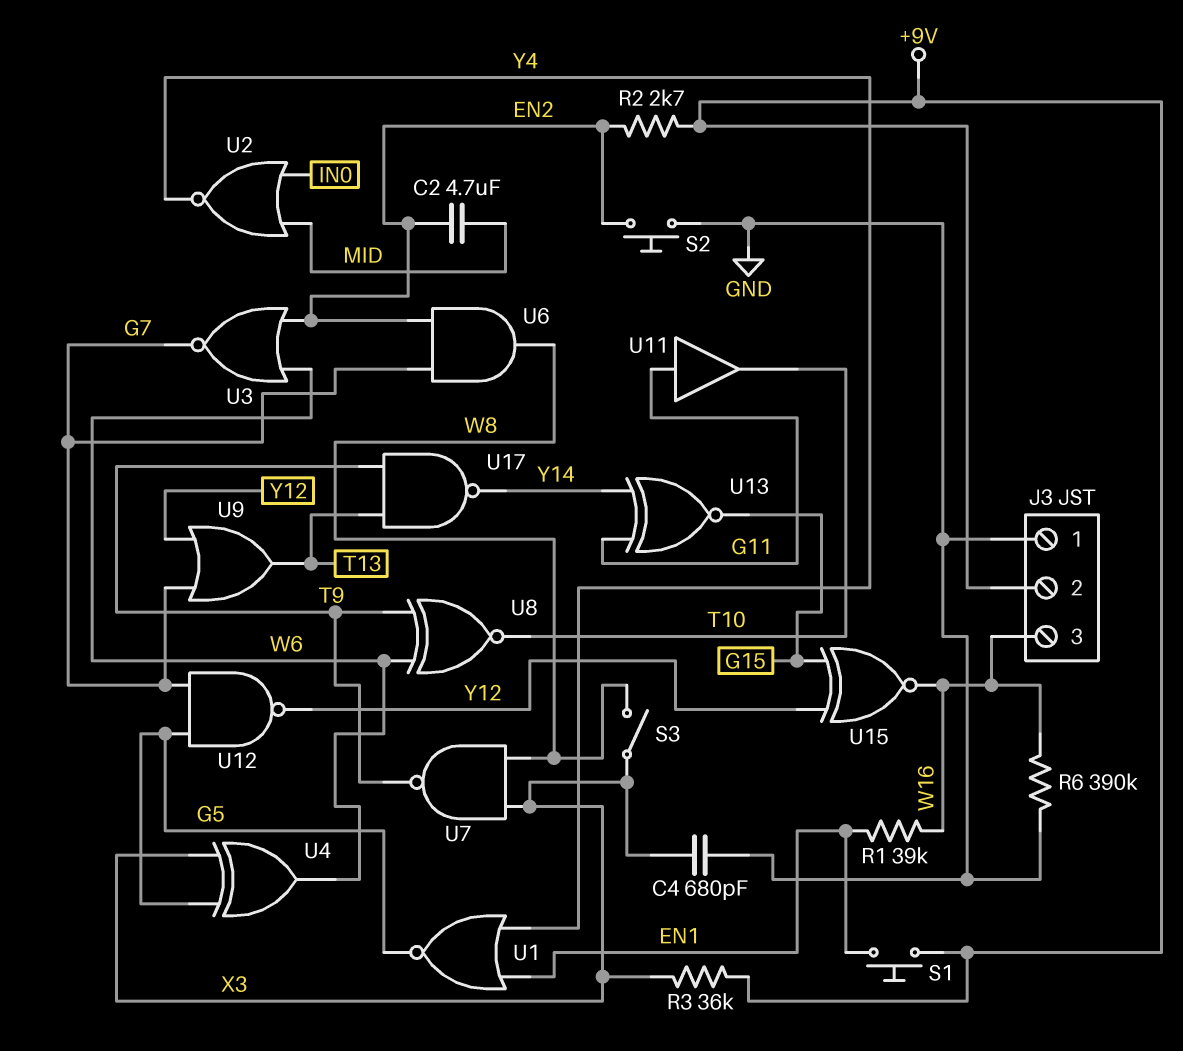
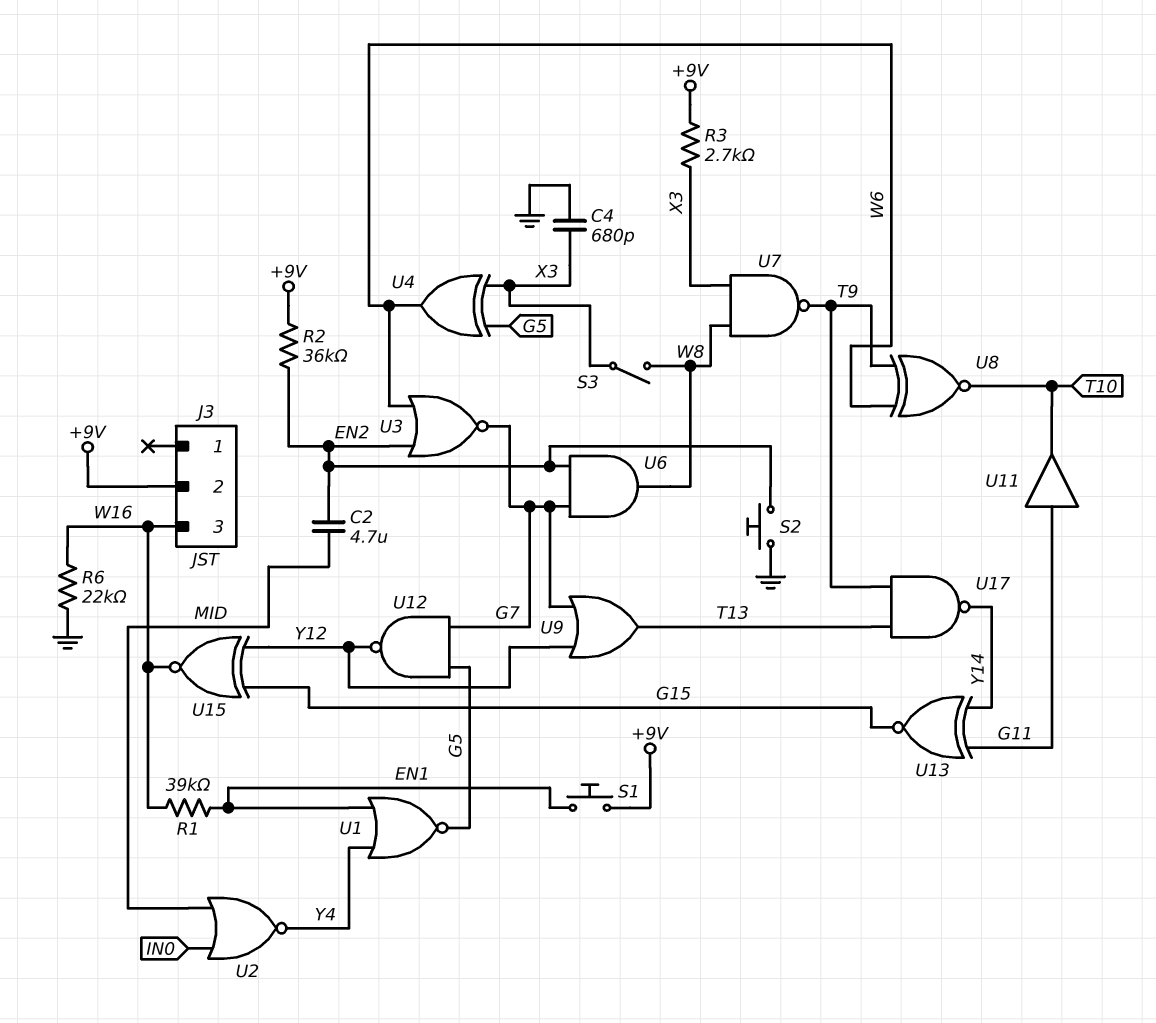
J3 pin 1: GND -> none
R2: 2.7k (+9V, EN2) -> 36k (+9V, EN2)
R3: 36k (+9V, X3) -> 2.7k (+9V, X3)
R6: 390k (GND, W16) -> 22k (GND, W16)

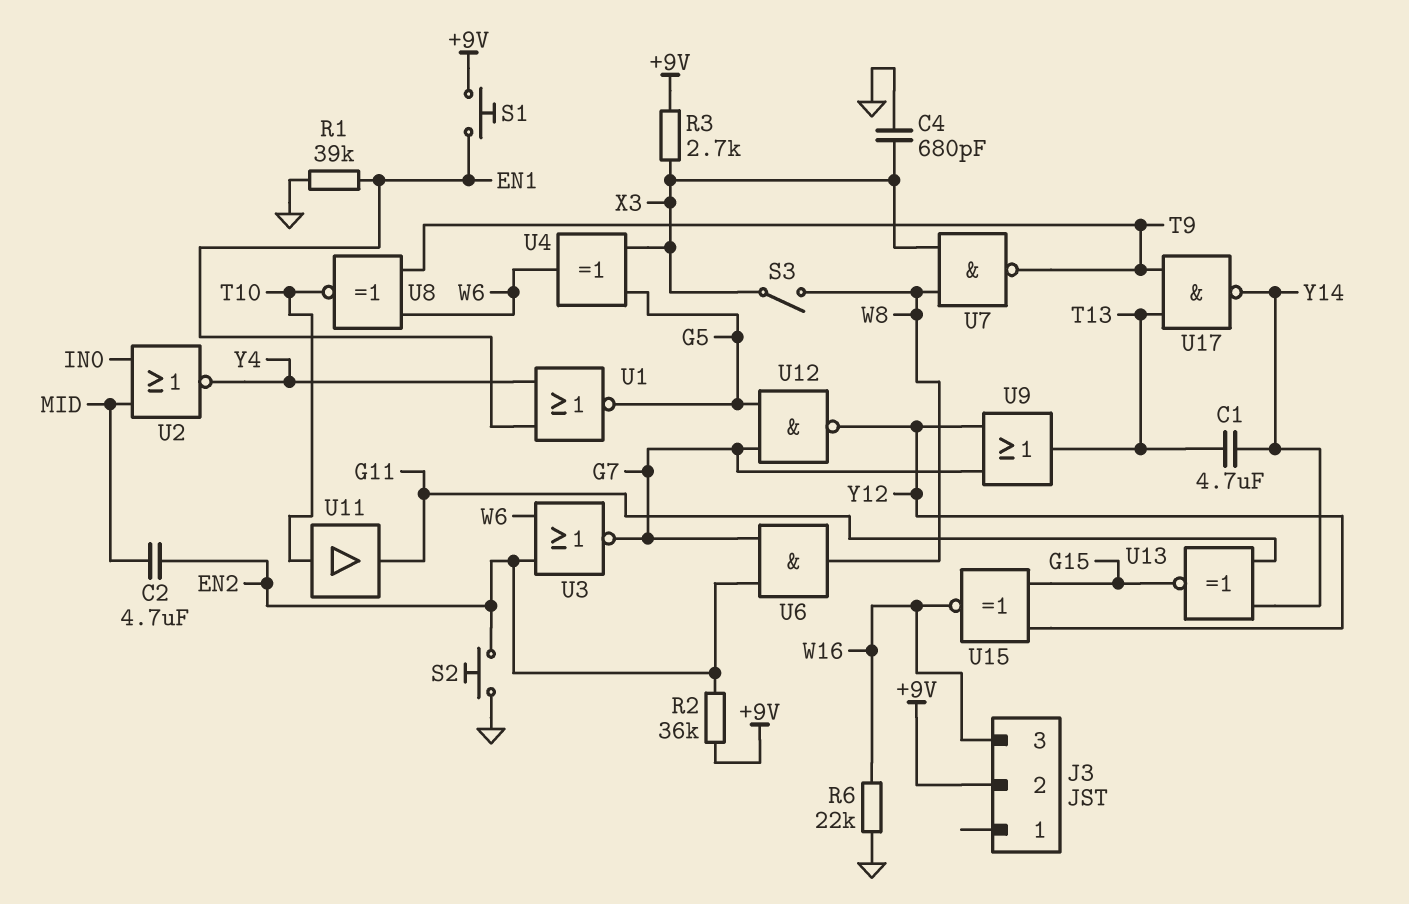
C1: none -> 4.7uF (T13, Y14)
R1: 39k (EN1, W16) -> 39k (EN1, GND)
U11: buffer (in G11, out T10) -> buffer (in T10, out G11)

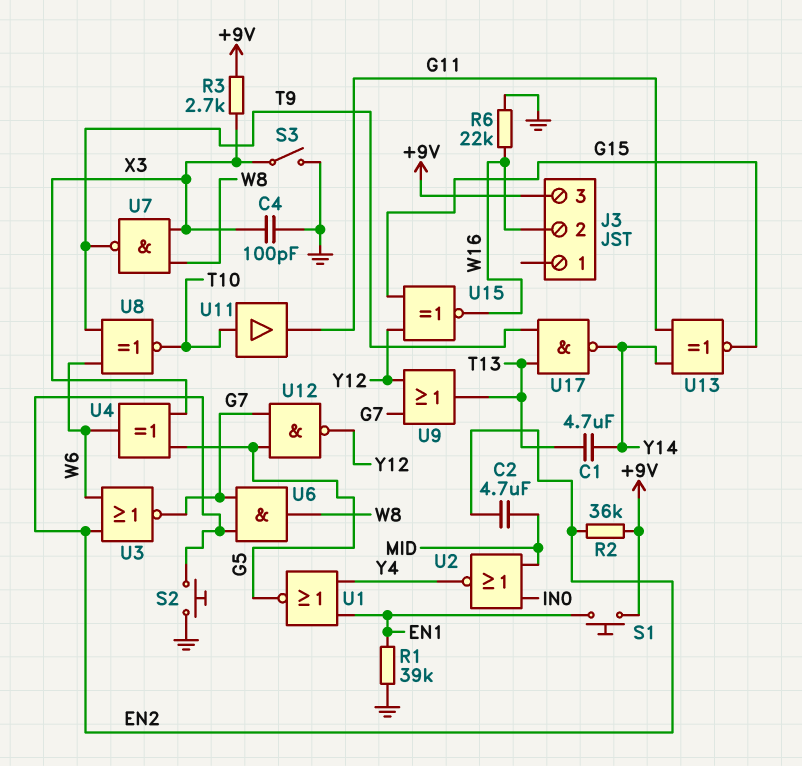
C4: 680pF (GND, X3) -> 100pF (GND, X3)
J3 pin 2: +9V -> W16
J3 pin 3: W16 -> +9V
S3: switch (W8, X3) -> switch (GND, X3)

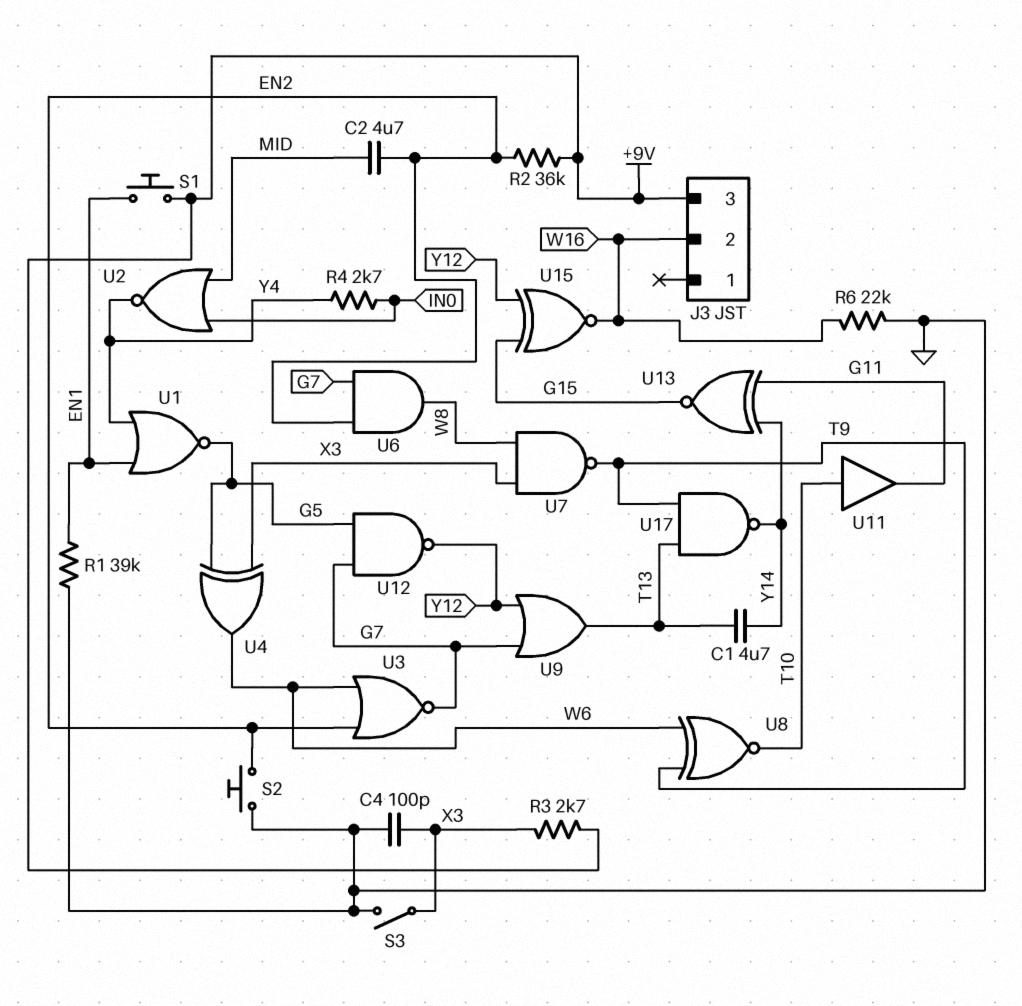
R4: none -> 2.7k (IN0, Y4)

